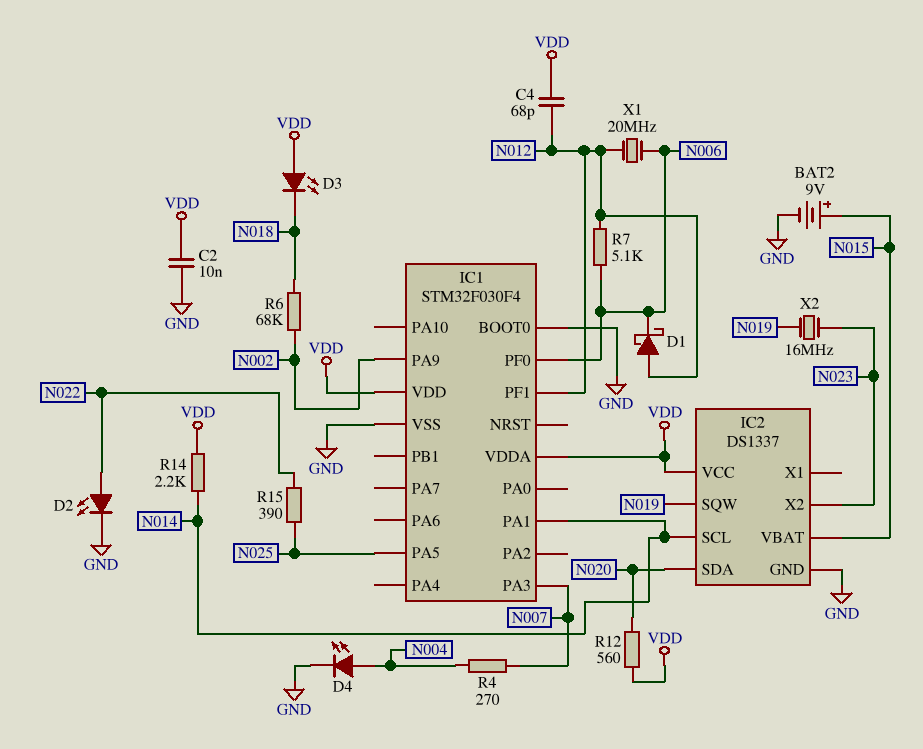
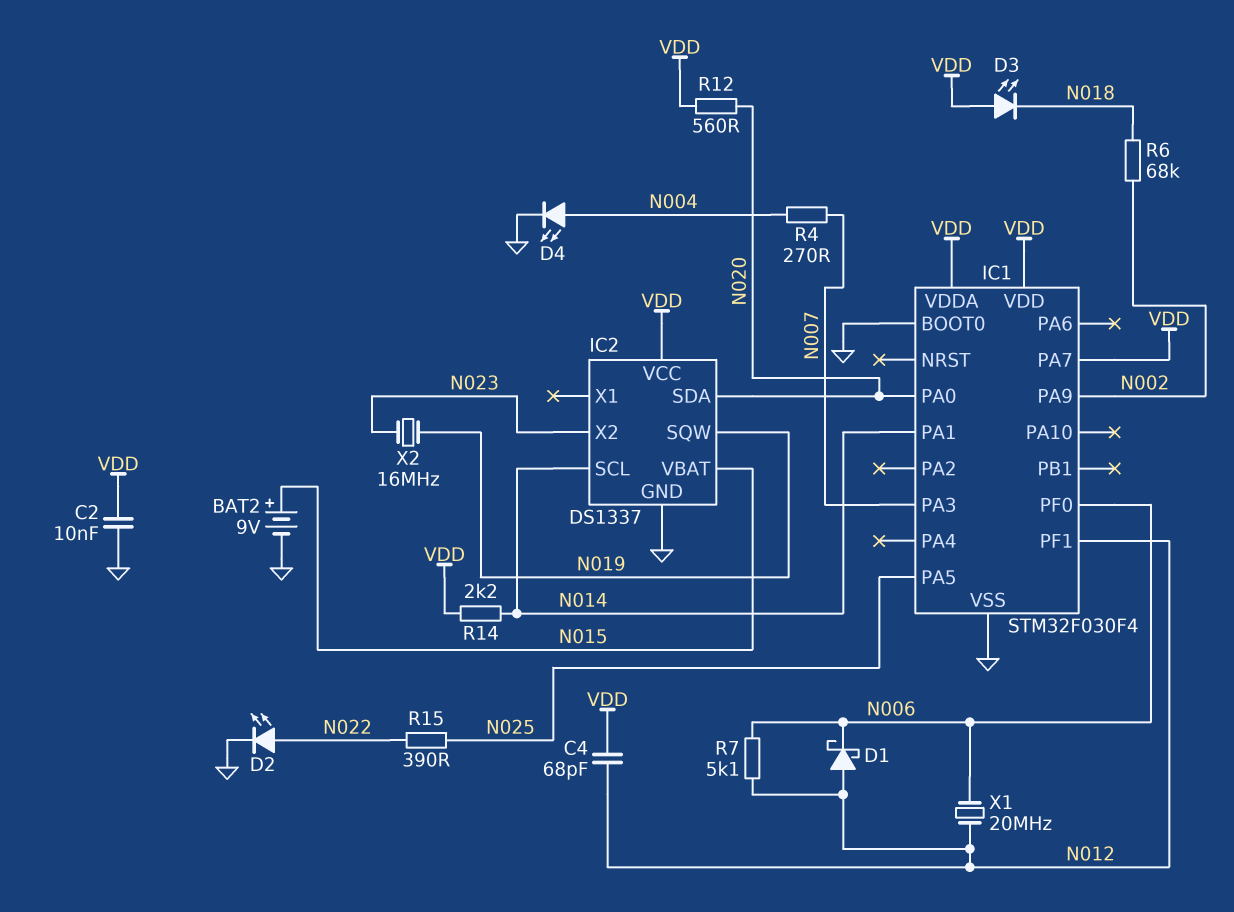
IC1 pin PA0: none -> N020
IC1 pin PA7: none -> VDD

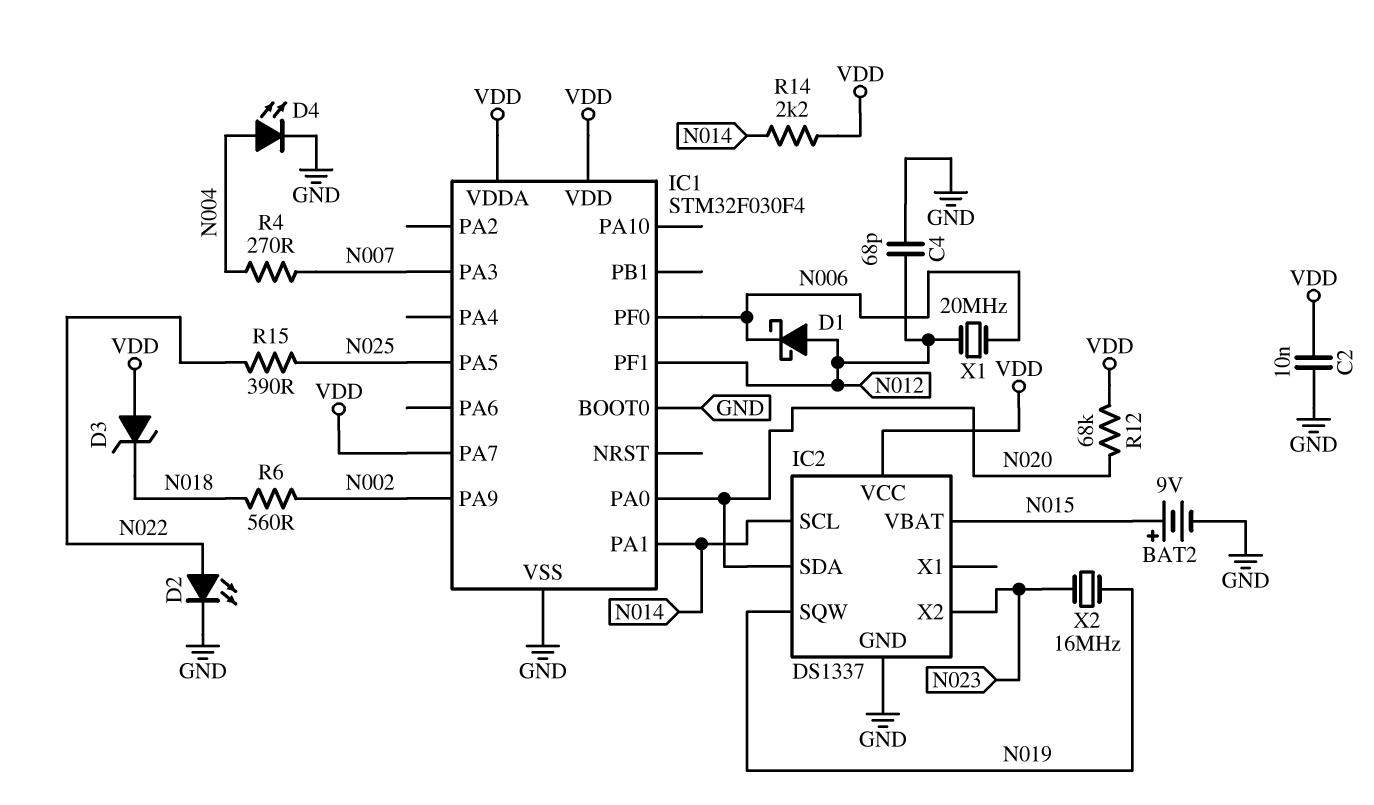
C4: 68pF (N012, VDD) -> 68pF (GND, N012)
D3: LED (A VDD, K N018) -> zener (A VDD, K N018)
R6: 68k (N002, N018) -> 560 (N002, N018)
R7: 5.1k (N006, N012) -> none
R12: 560 (N020, VDD) -> 68k (N020, VDD)

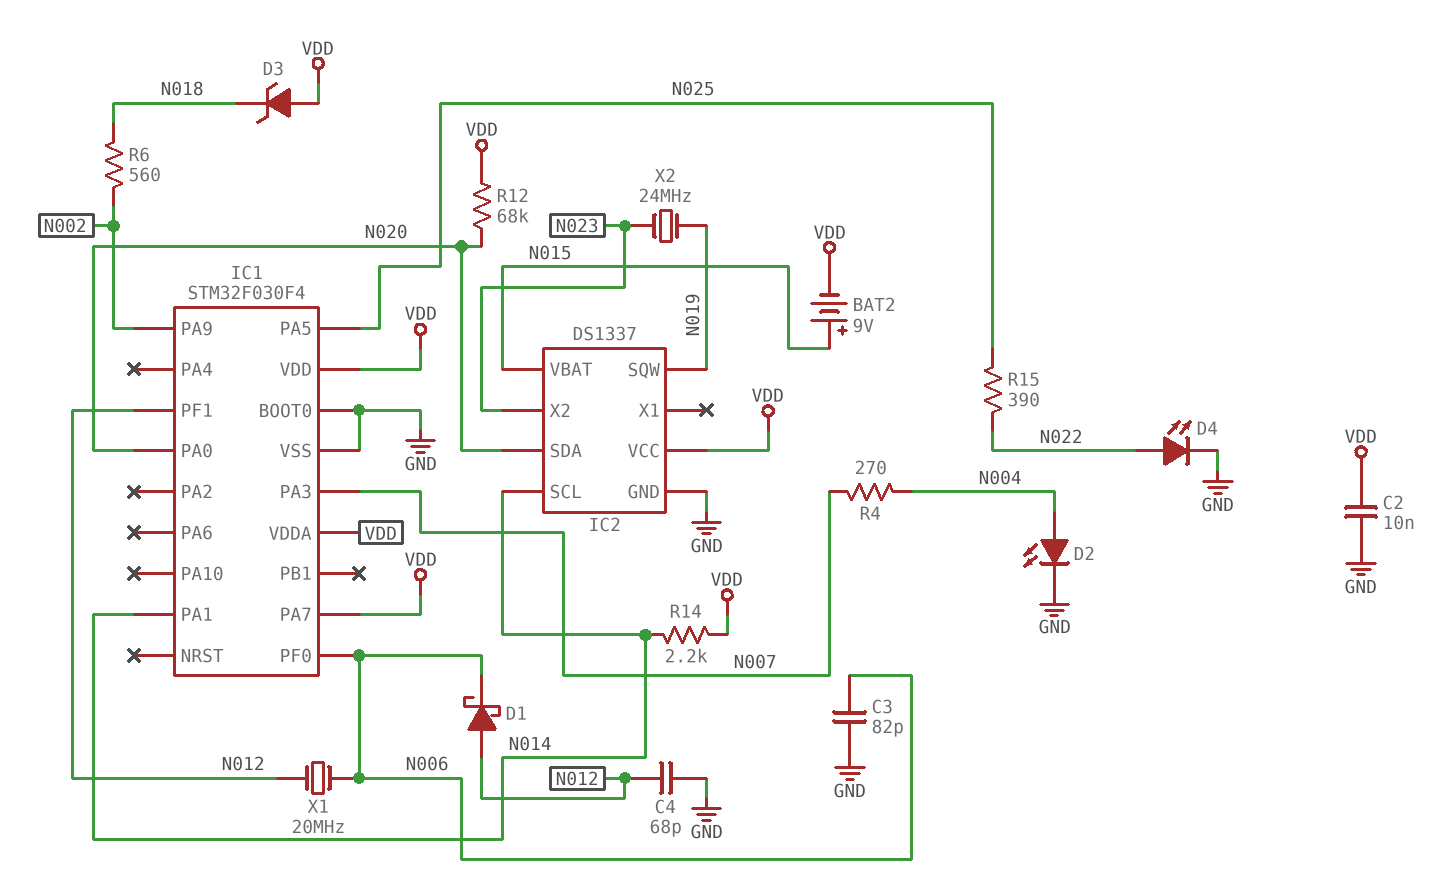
BAT2: 9V (plus N015, minus GND) -> 9V (plus N015, minus VDD)
C3: none -> 82pF (GND, N006)
D2: LED (A N022, K GND) -> LED (A N004, K GND)
D4: LED (A N004, K GND) -> LED (A N022, K GND)
X2: 16MHz (N019, N023) -> 24MHz (N019, N023)

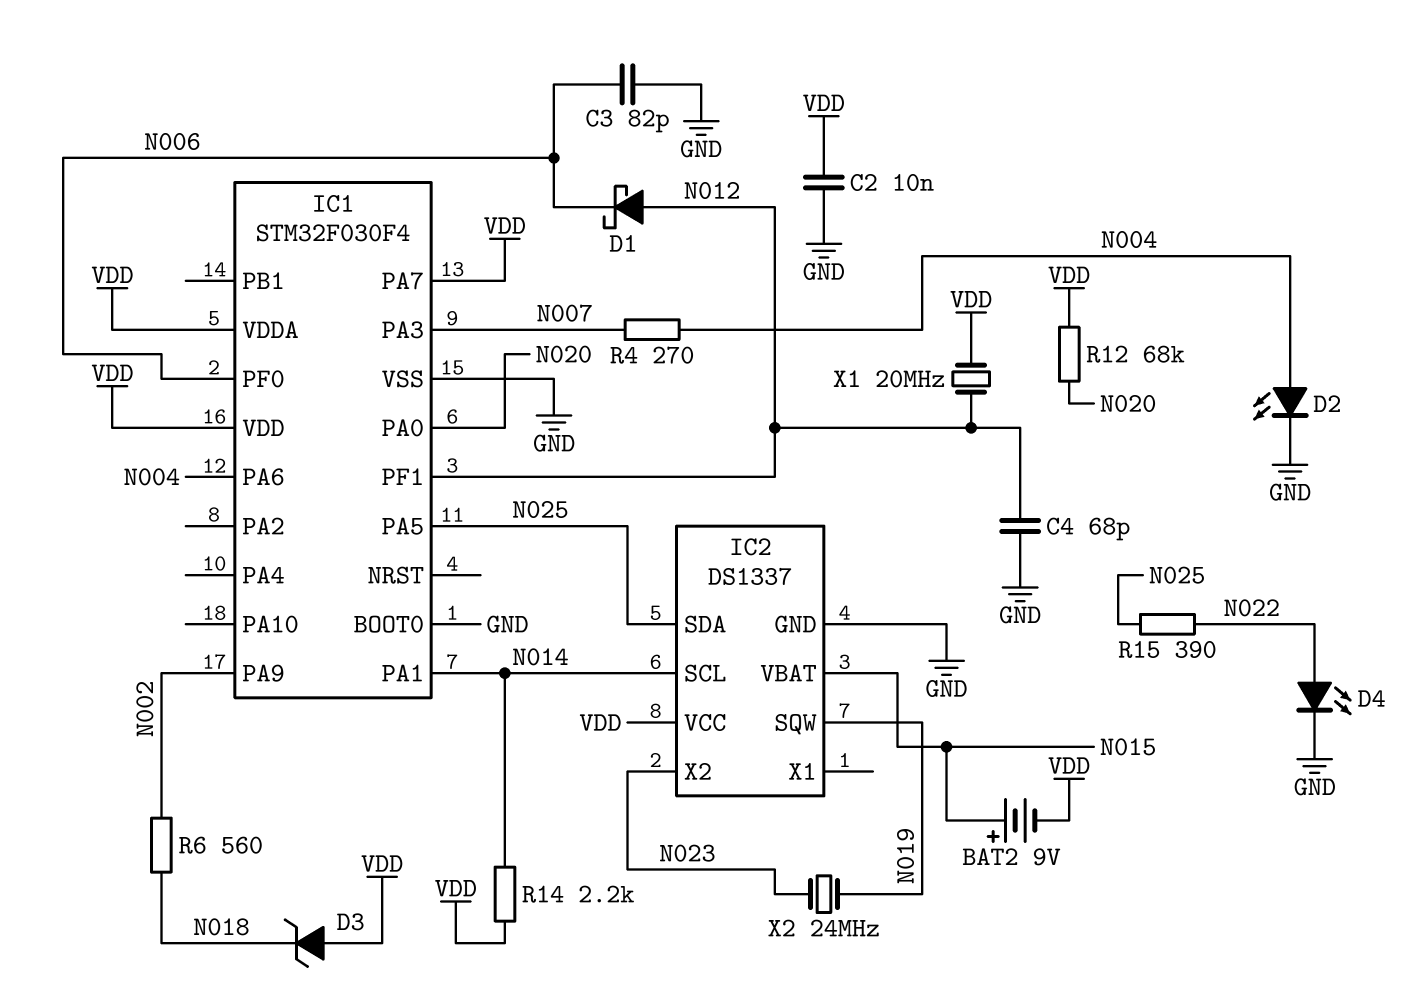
IC1 pin PA6: none -> N004
IC2 pin SDA: N020 -> N025
X1: 20MHz (N006, N012) -> 20MHz (N012, VDD)

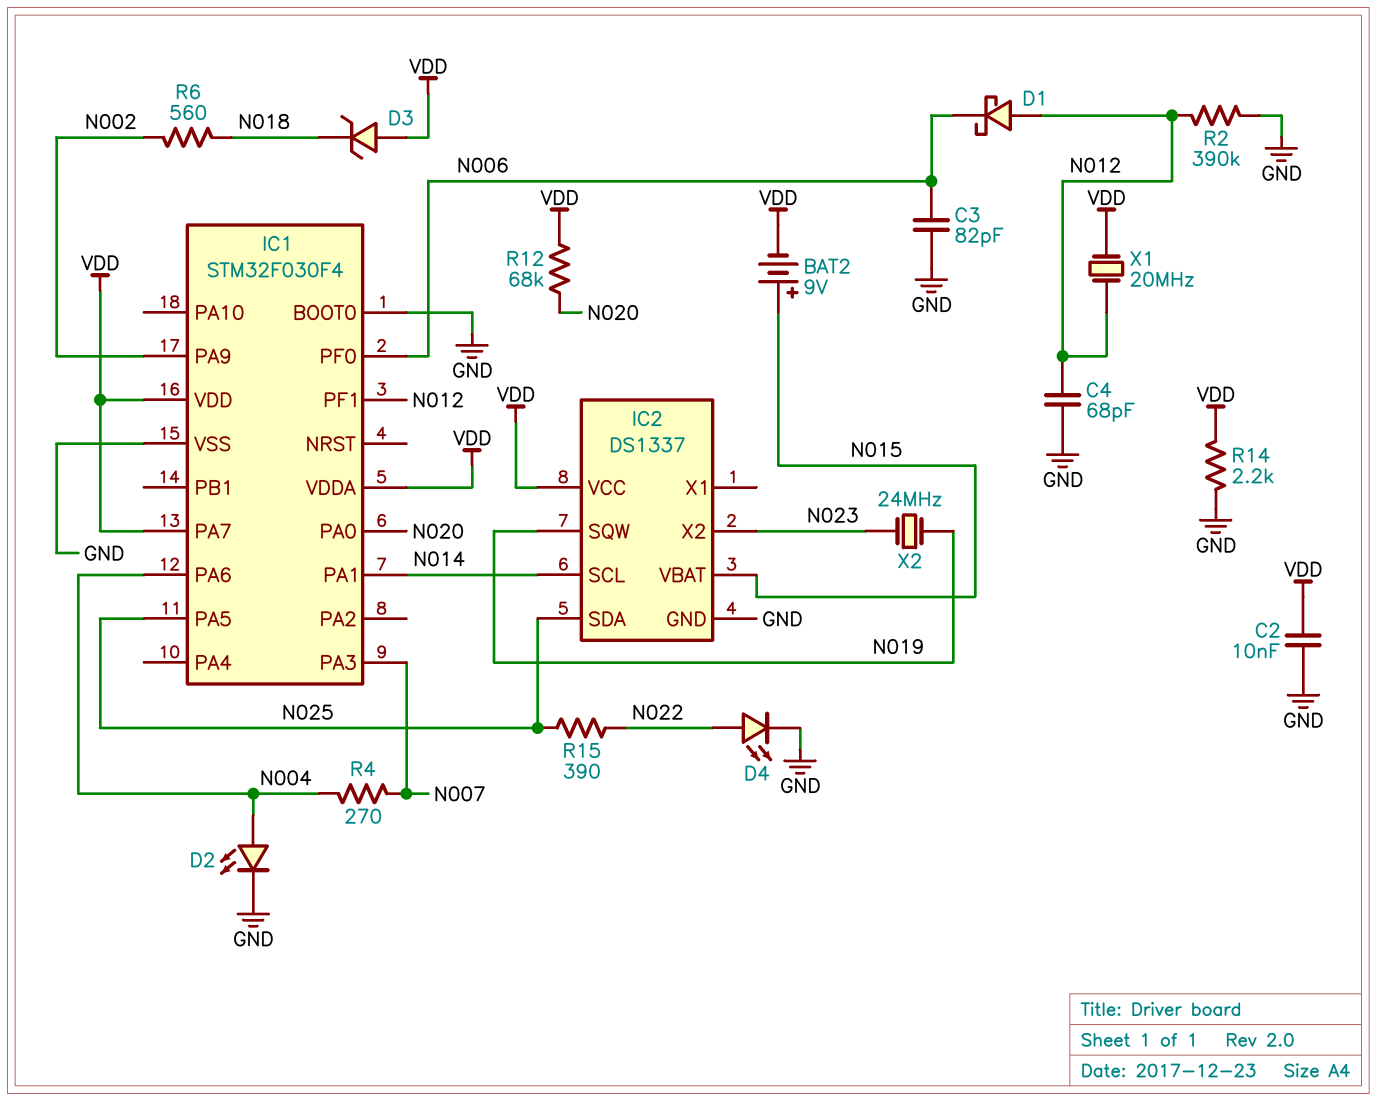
R2: none -> 390k (GND, N012)
R14: 2.2k (N014, VDD) -> 2.2k (GND, VDD)

